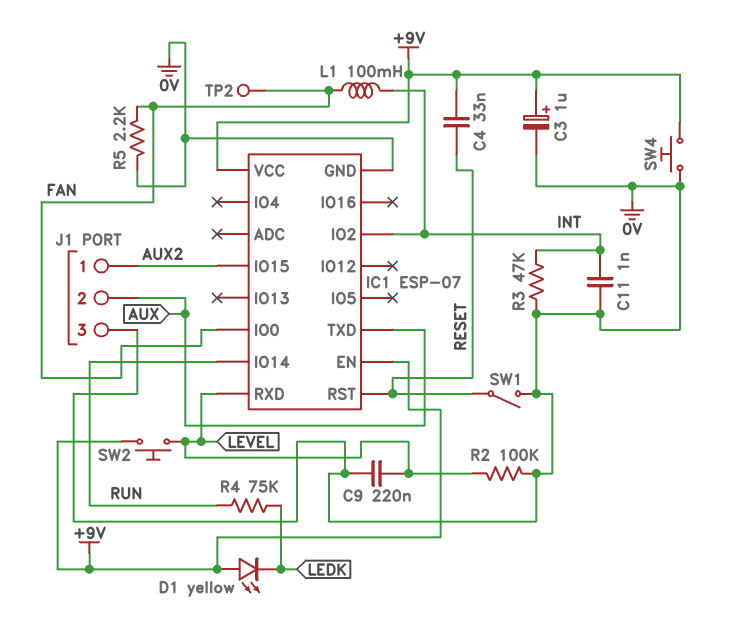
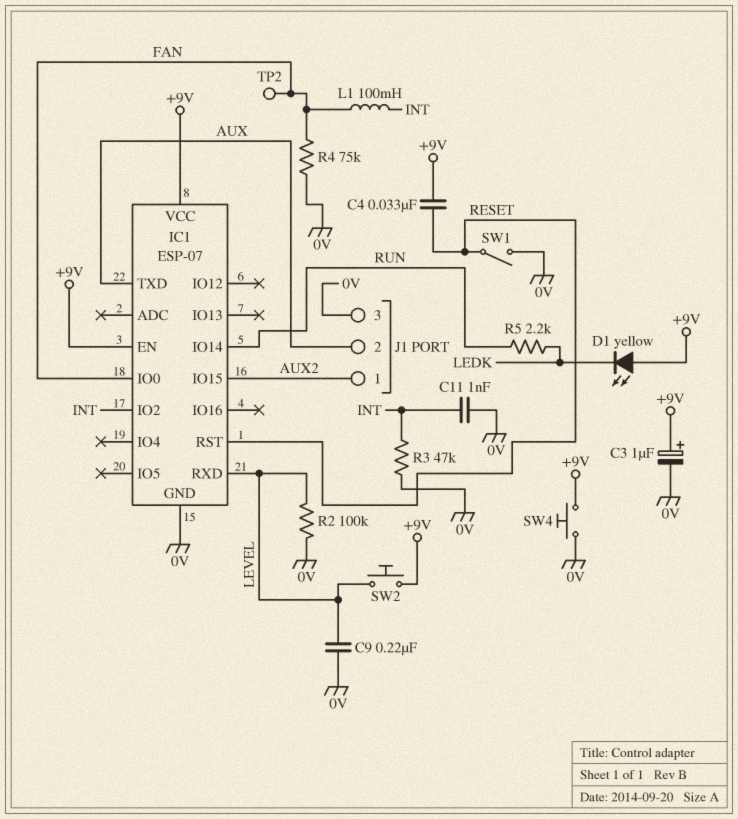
R4: 75k (LEDK, RUN) -> 75k (0V, FAN)
R5: 2.2k (0V, FAN) -> 2.2k (LEDK, RUN)

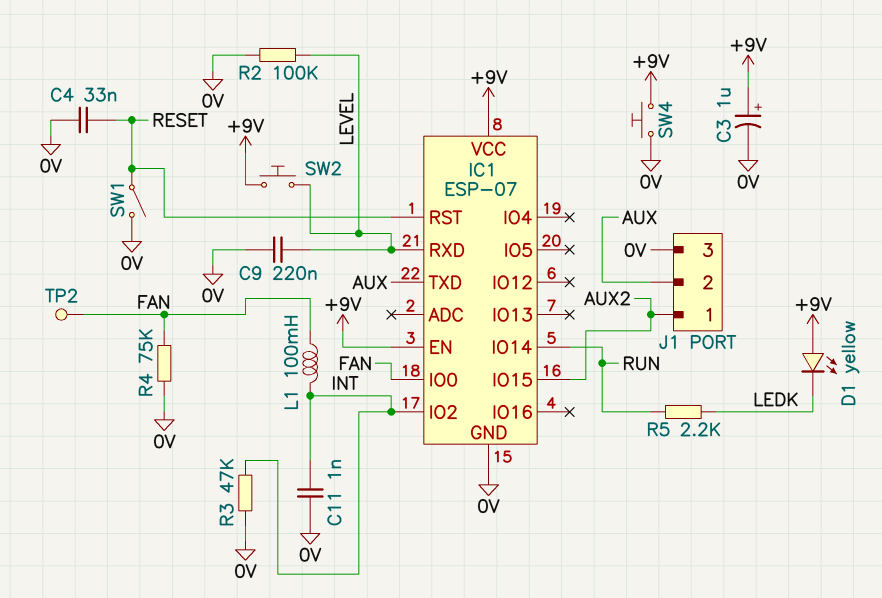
C4: 33nF (+9V, RESET) -> 33nF (0V, RESET)

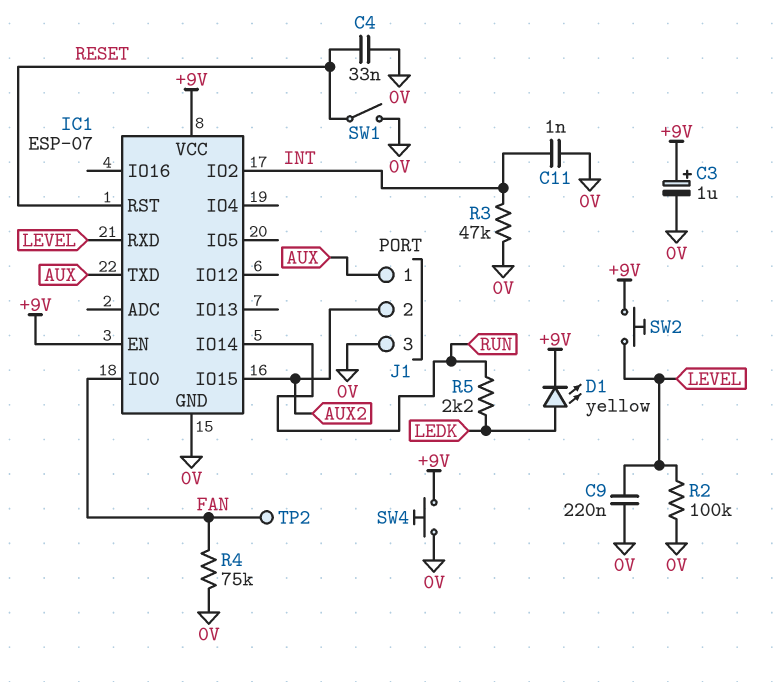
D1: LED yellow (A +9V, K LEDK) -> LED yellow (A LEDK, K +9V)
J1 pin 1: AUX2 -> AUX
J1 pin 2: AUX -> AUX2
L1: 100mH (FAN, INT) -> none

